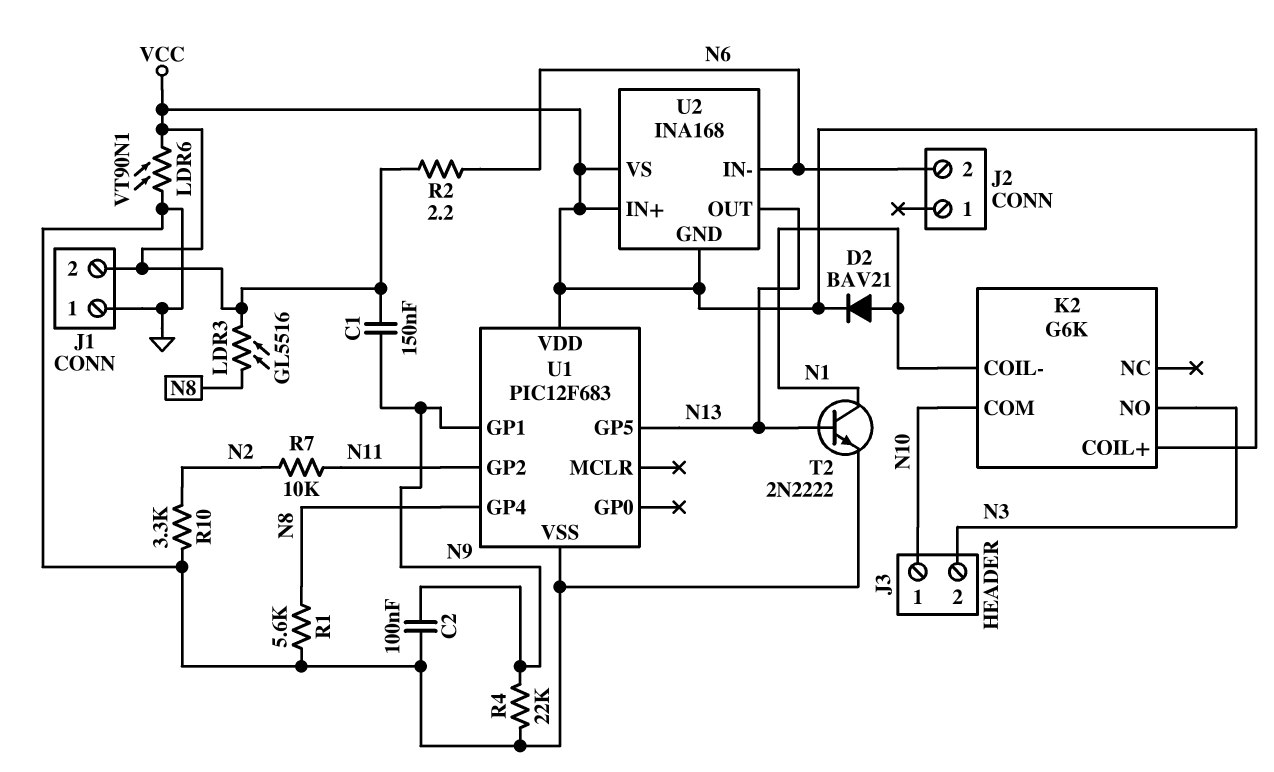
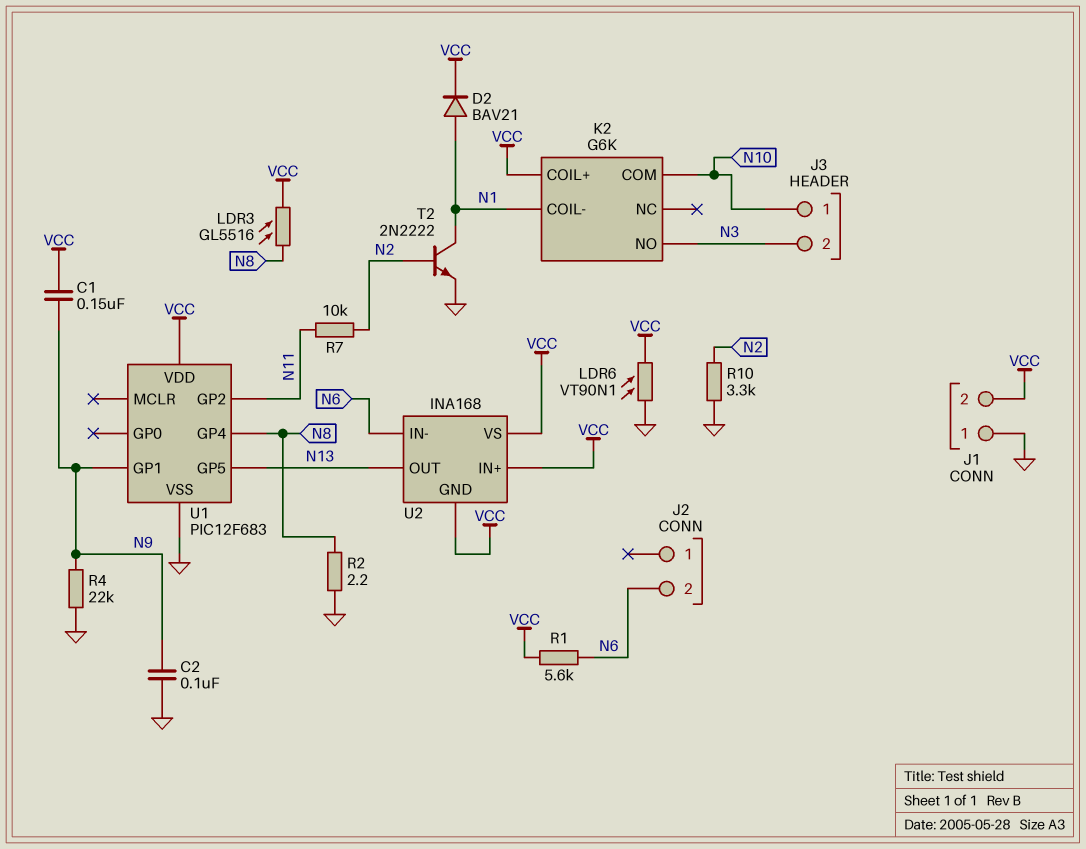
R1: 5.6k (GND, N8) -> 5.6k (N6, VCC)
R2: 2.2 (N6, VCC) -> 2.2 (GND, N8)
T2: NPN 2N2222 (B N13, C N1, E GND) -> NPN 2N2222 (B N2, C N1, E GND)

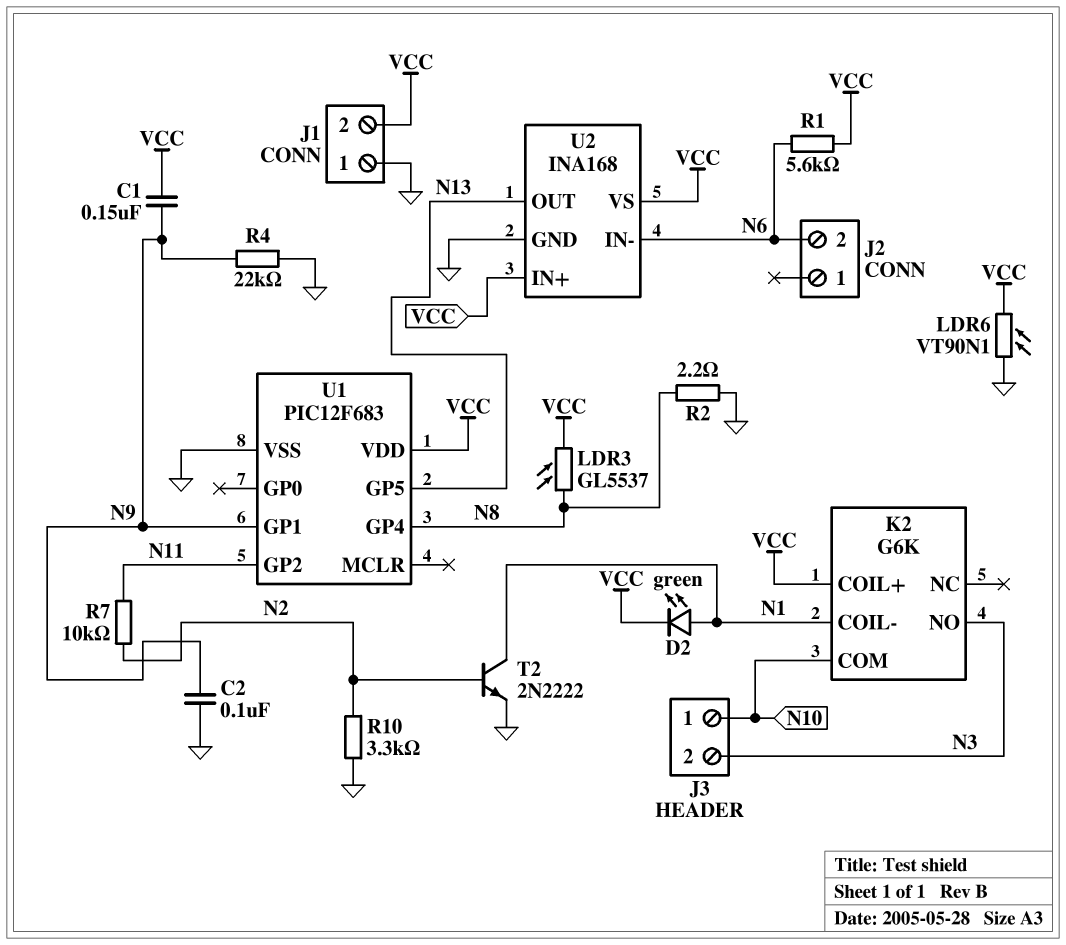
D2: diode BAV21 (A N1, K VCC) -> LED green (A N1, K VCC)
LDR3: GL5516 (N8, VCC) -> GL5537 (N8, VCC)
U2 pin GND: VCC -> GND

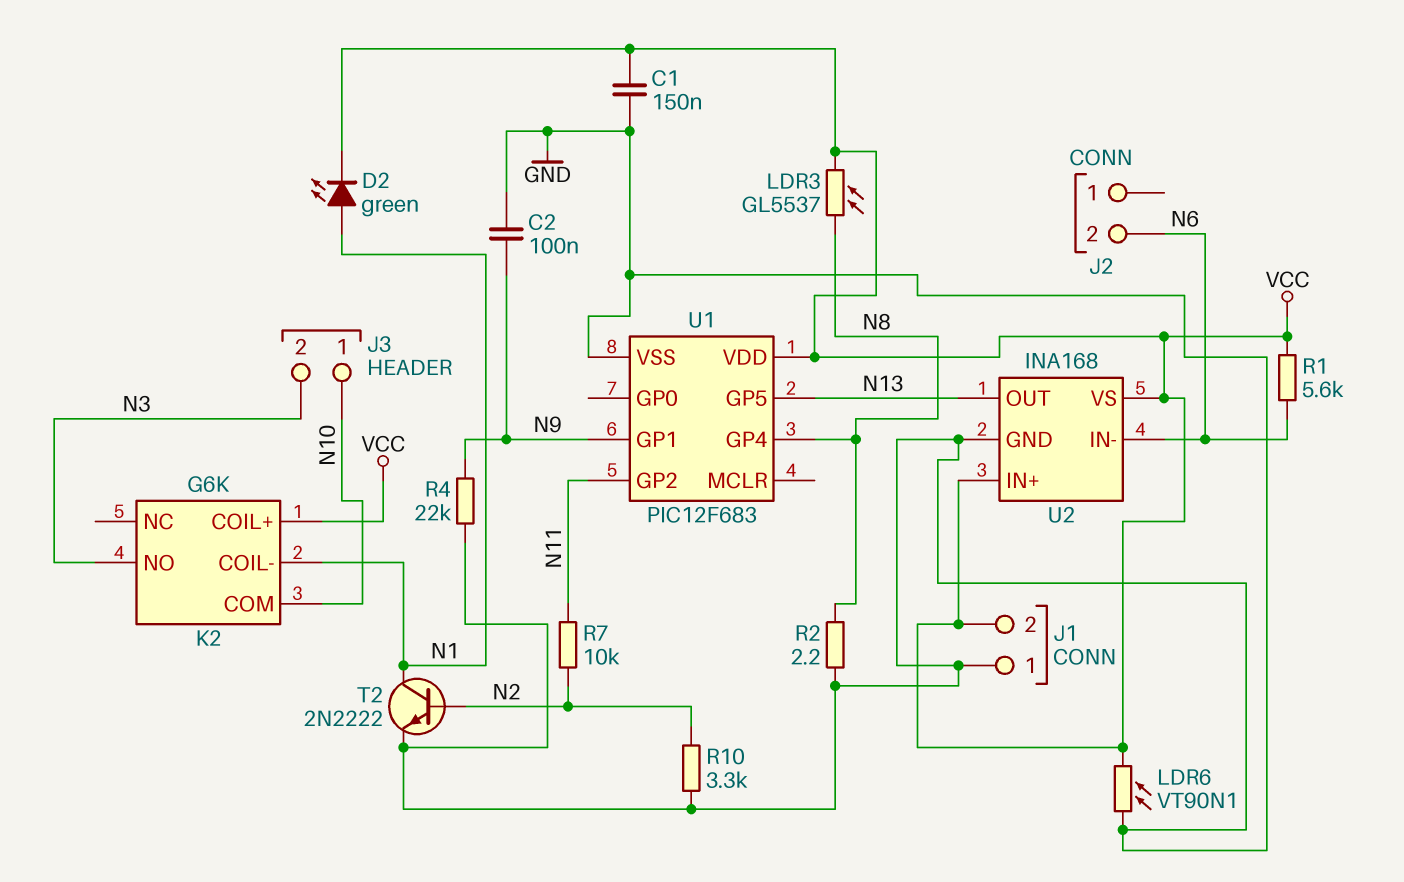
C1: 150nF (N9, VCC) -> 150nF (GND, VCC)

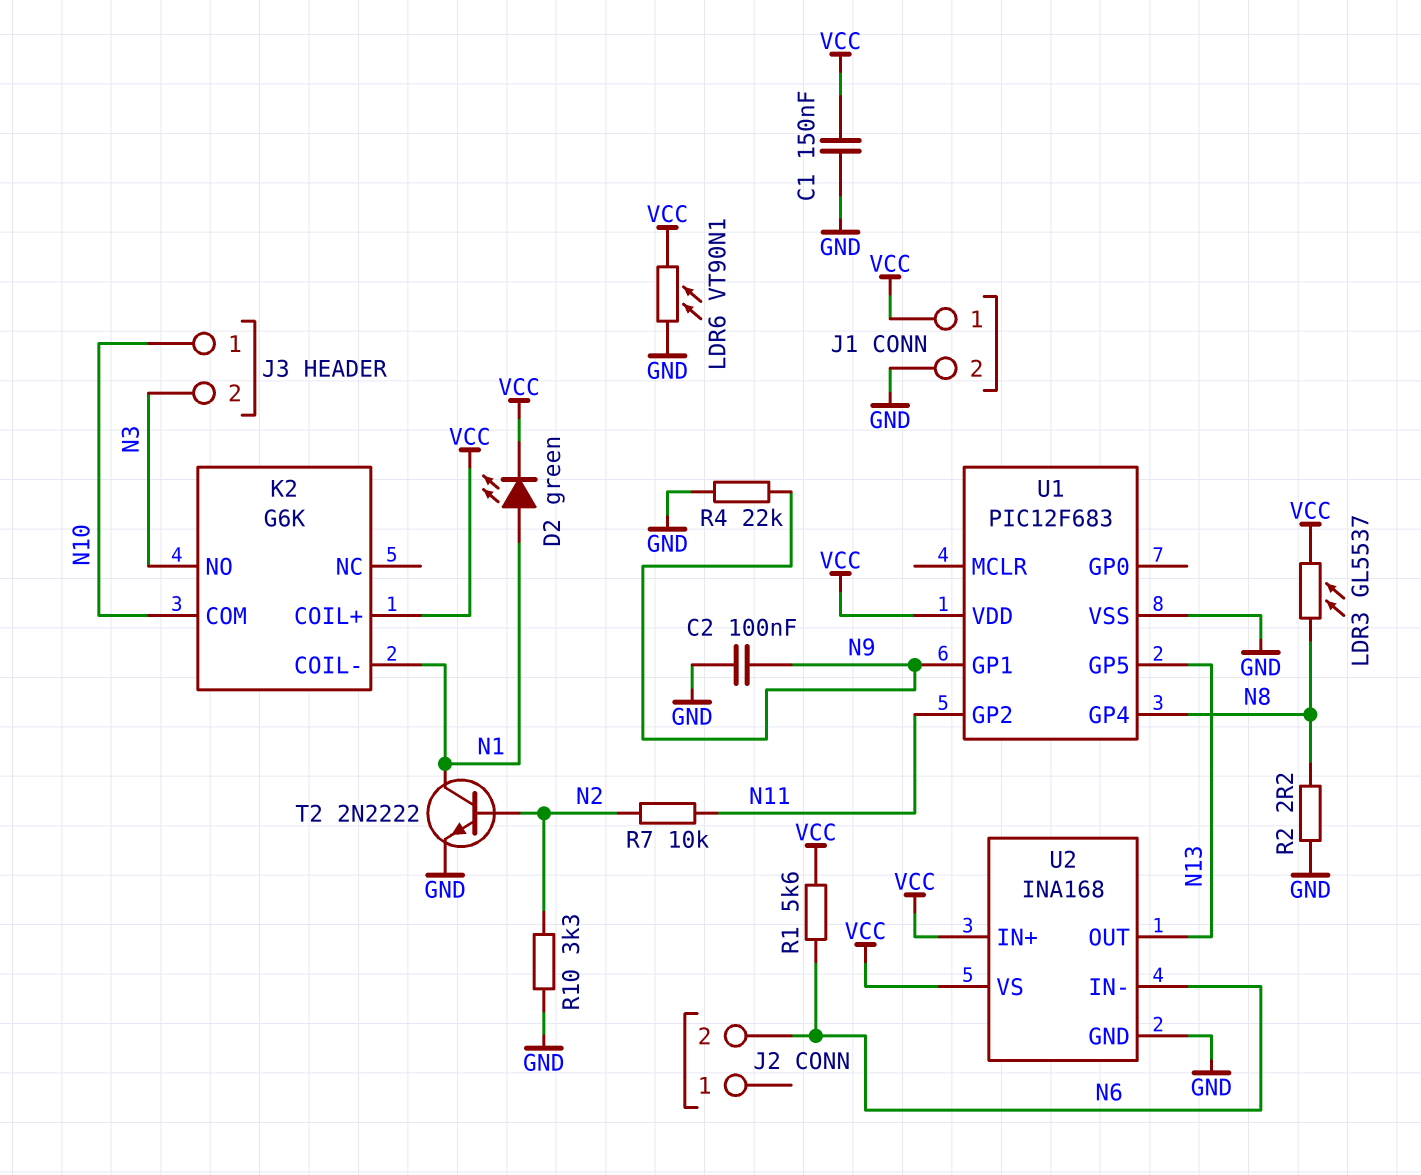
J1 pin 1: GND -> VCC
J1 pin 2: VCC -> GND

